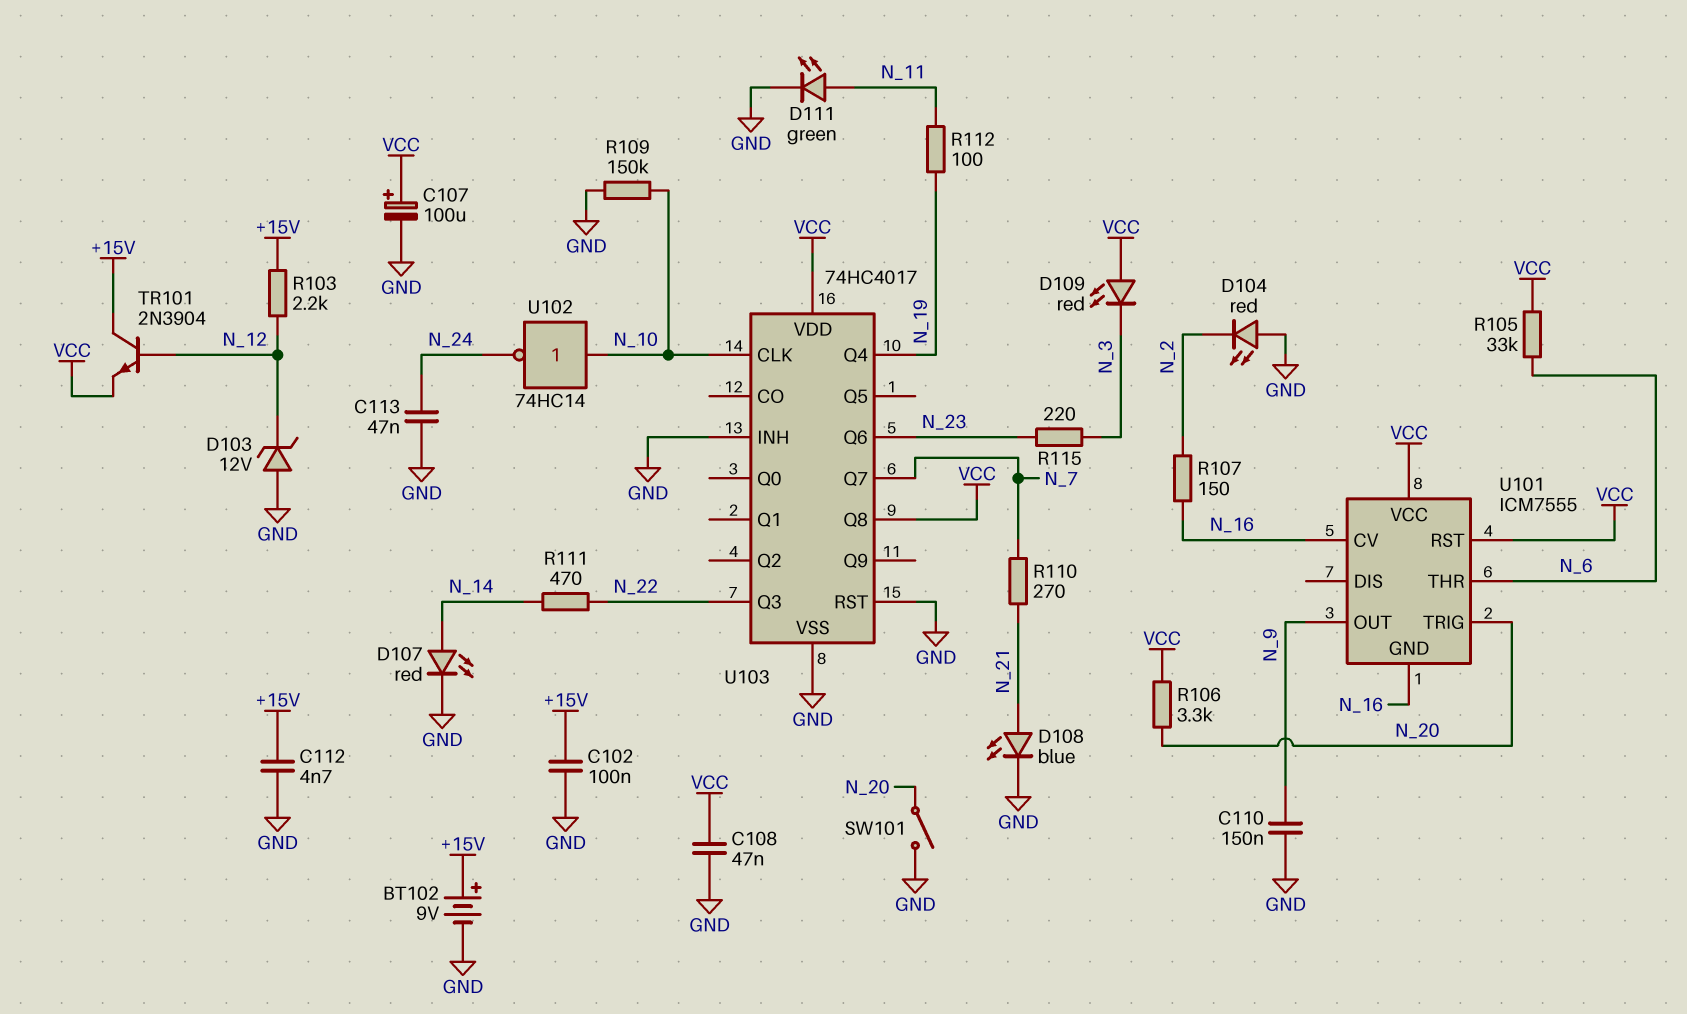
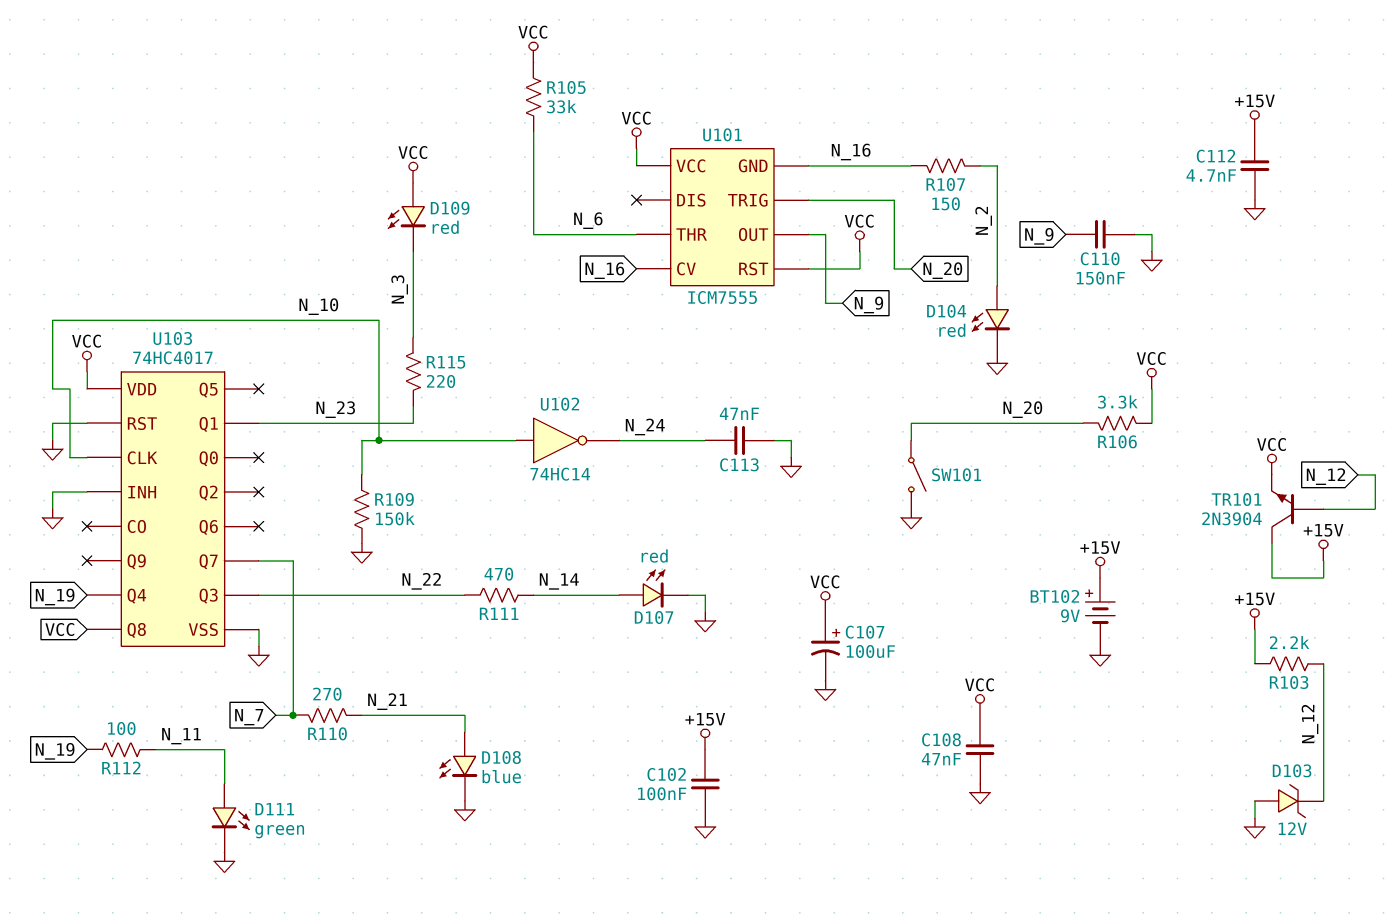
D104: LED red (A GND, K N_2) -> LED red (A N_2, K GND)
U103 pin Q1: none -> N_23
U103 pin Q6: N_23 -> none

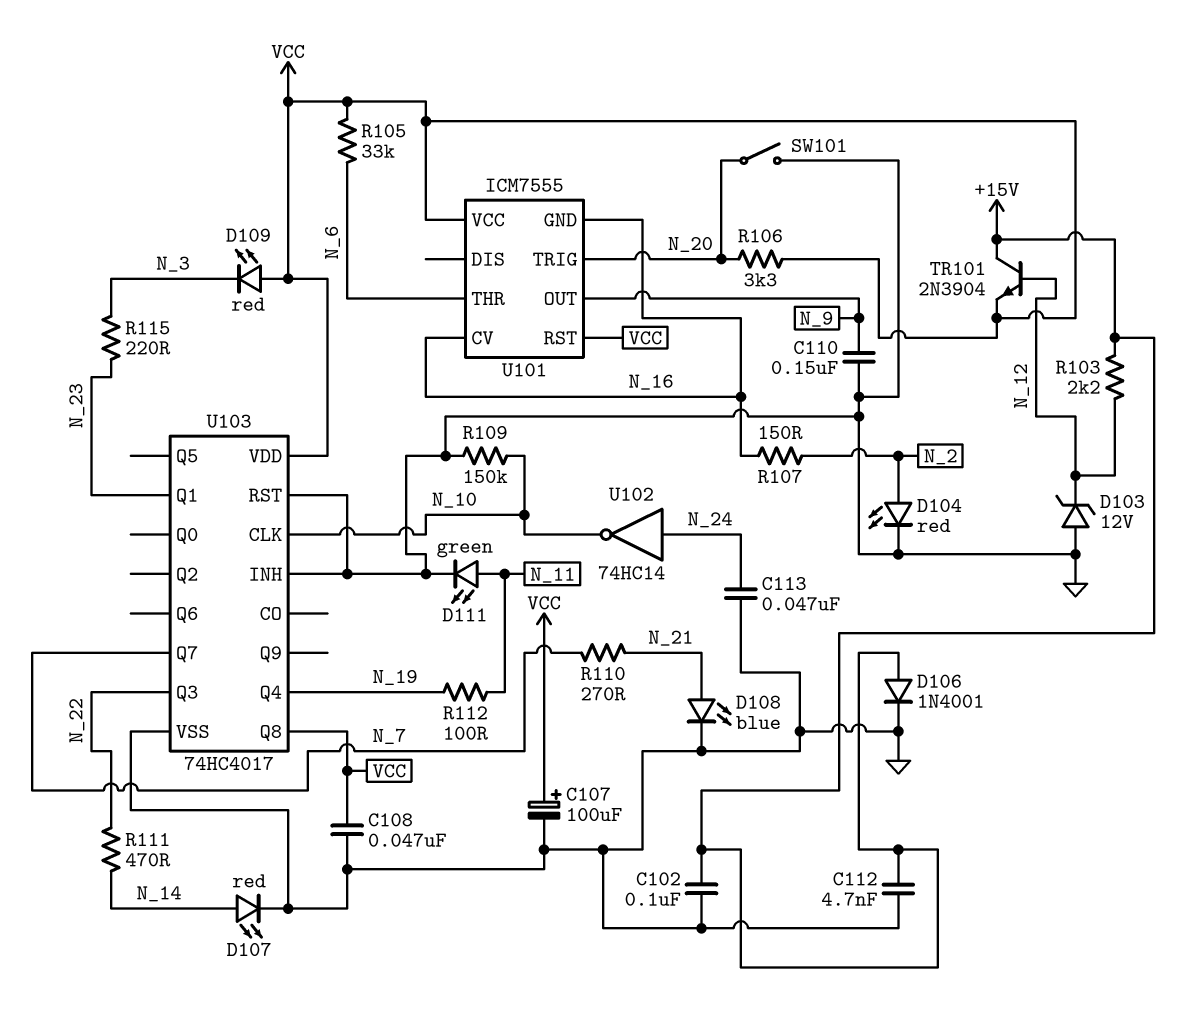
BT102: 9V (plus +15V, minus GND) -> none
D106: none -> diode 1N4001 (A +15V, K GND)
U102: NOT 74HC14 (in N_10, out N_24) -> NOT 74HC14 (in N_24, out N_10)

